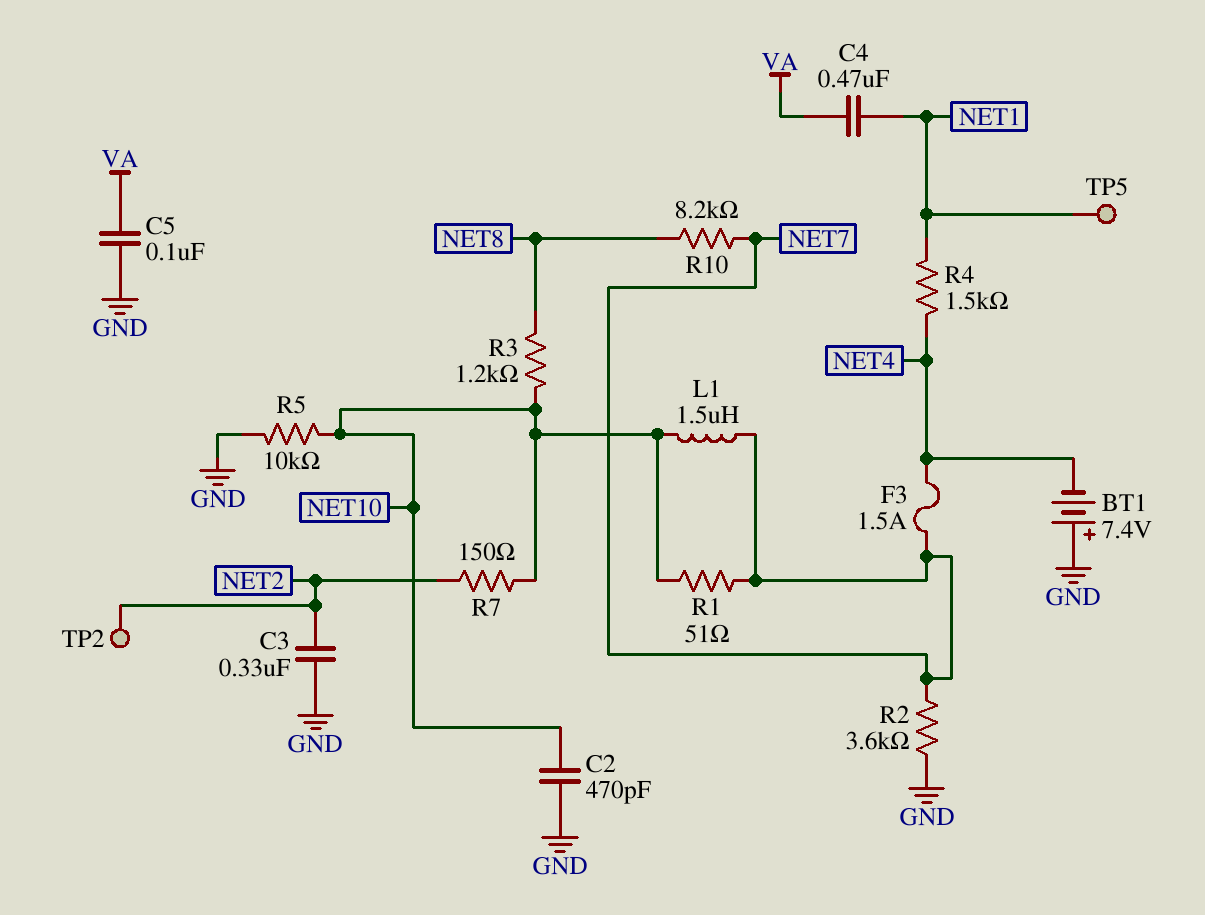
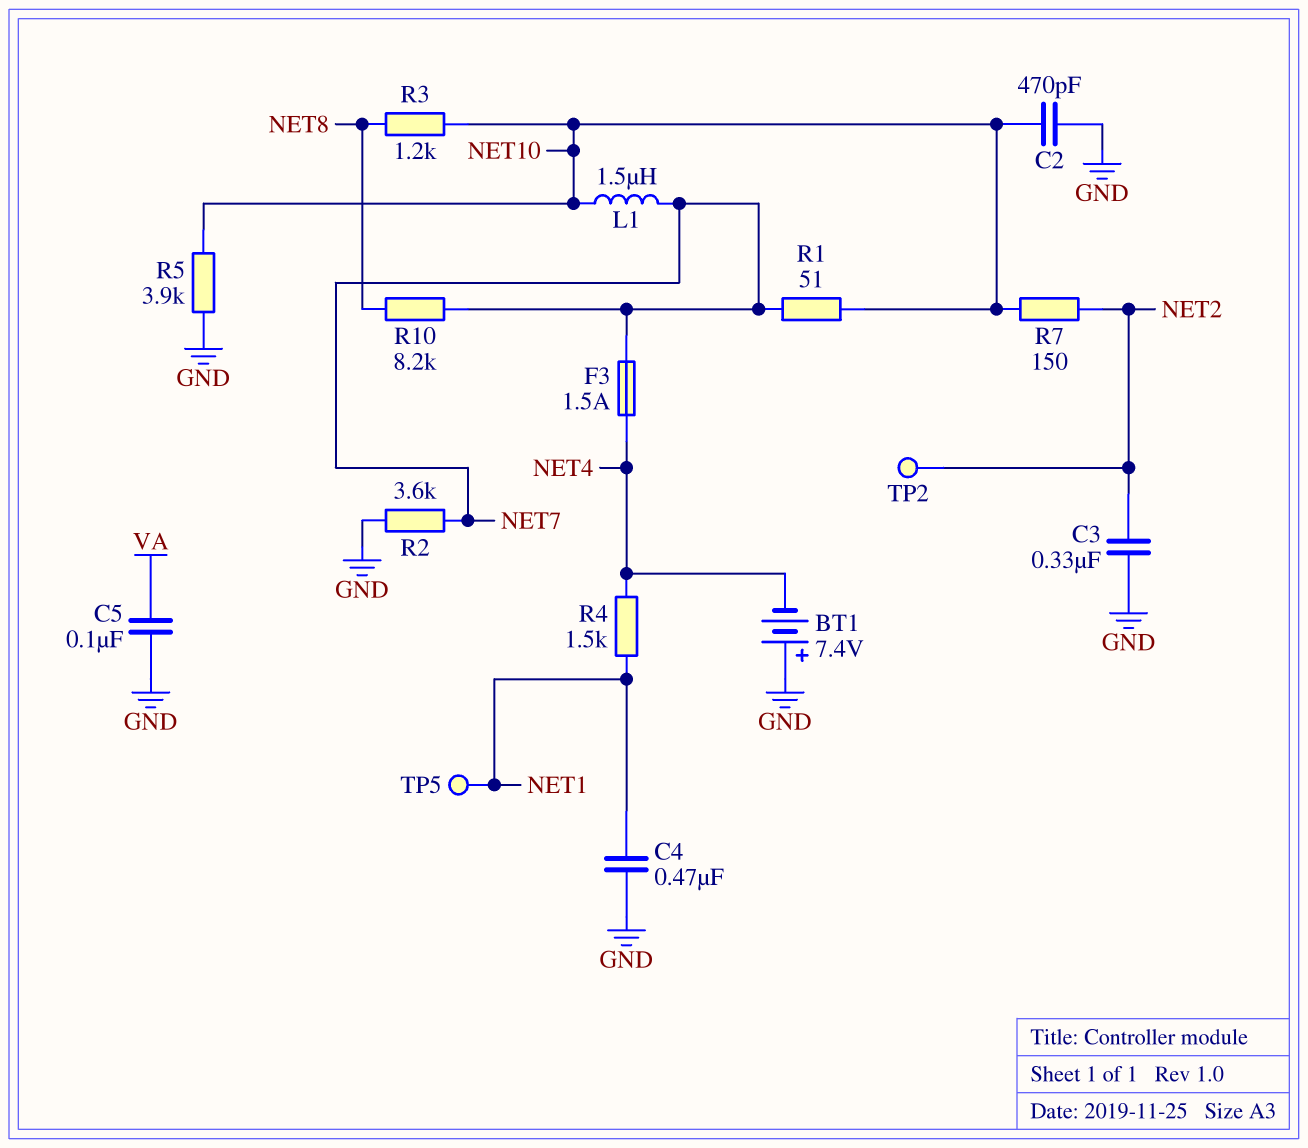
C4: 470nF (NET1, VA) -> 470nF (GND, NET1)
R5: 10k (GND, NET10) -> 3.9k (GND, NET10)

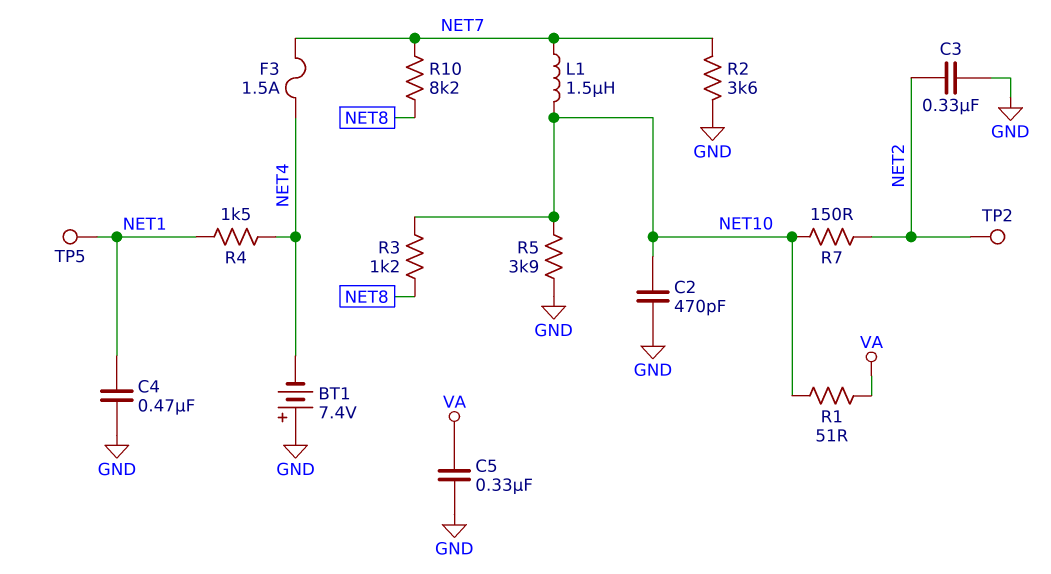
C5: 100nF (GND, VA) -> 330nF (GND, VA)
R1: 51 (NET7, NET10) -> 51 (NET10, VA)

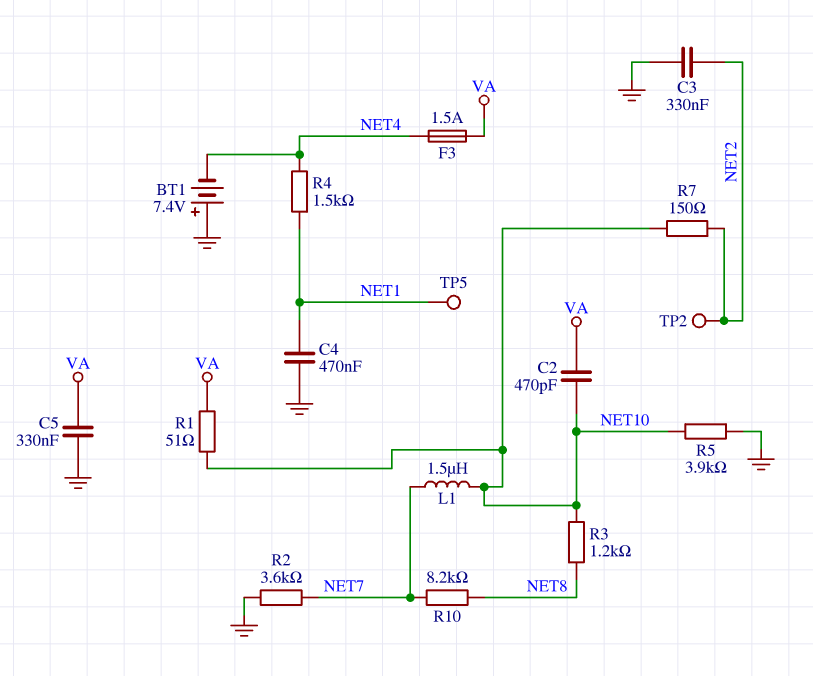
C2: 470pF (GND, NET10) -> 470pF (NET10, VA)
F3: 1.5A (NET4, NET7) -> 1.5A (NET4, VA)

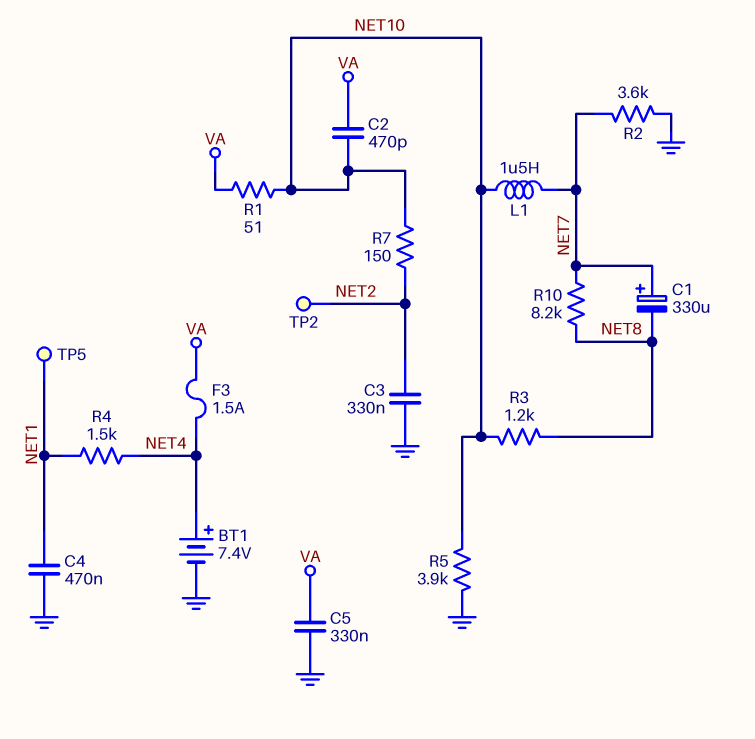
BT1: 7.4V (plus GND, minus NET4) -> 7.4V (plus NET4, minus GND)
C1: none -> 330uF (plus NET7, minus NET8)

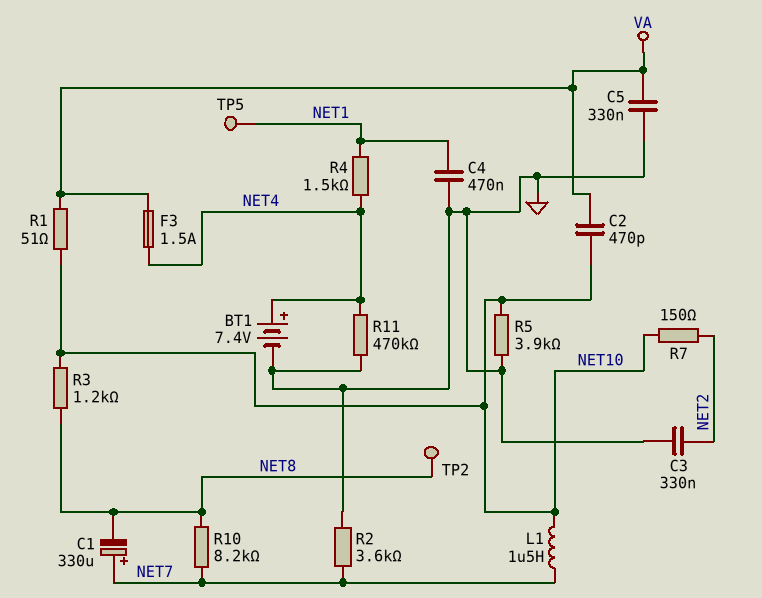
R11: none -> 470k (GND, NET4)
TP2: test point (NET2) -> test point (NET8)

